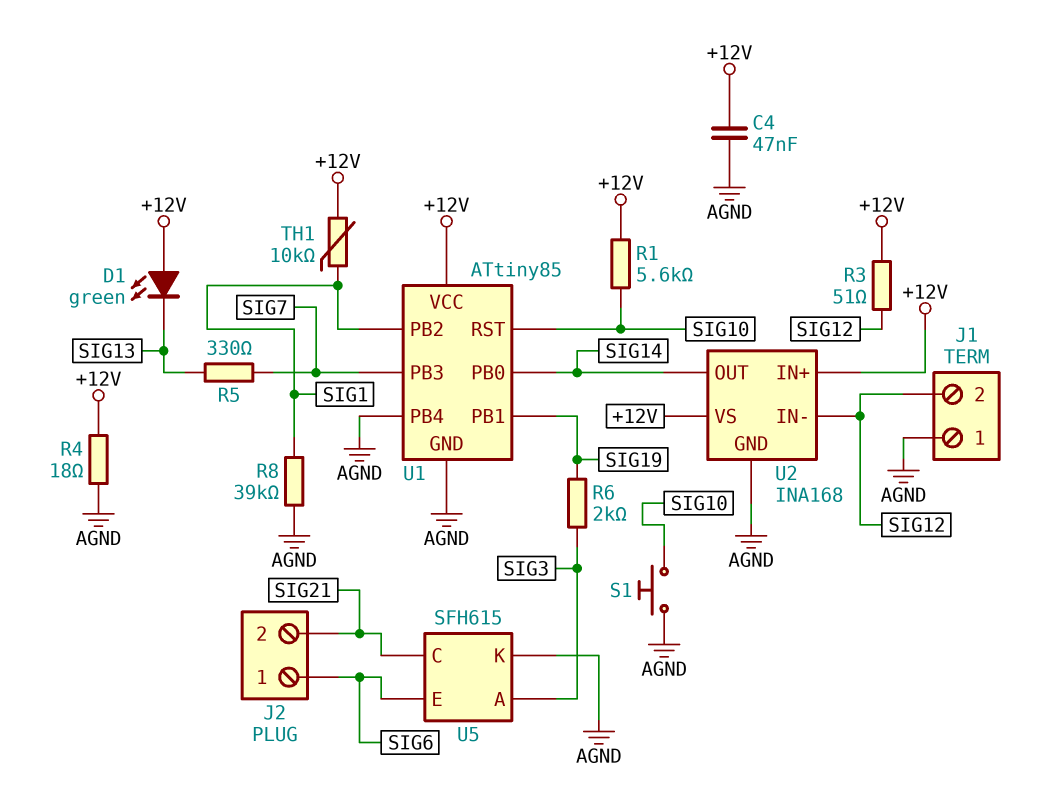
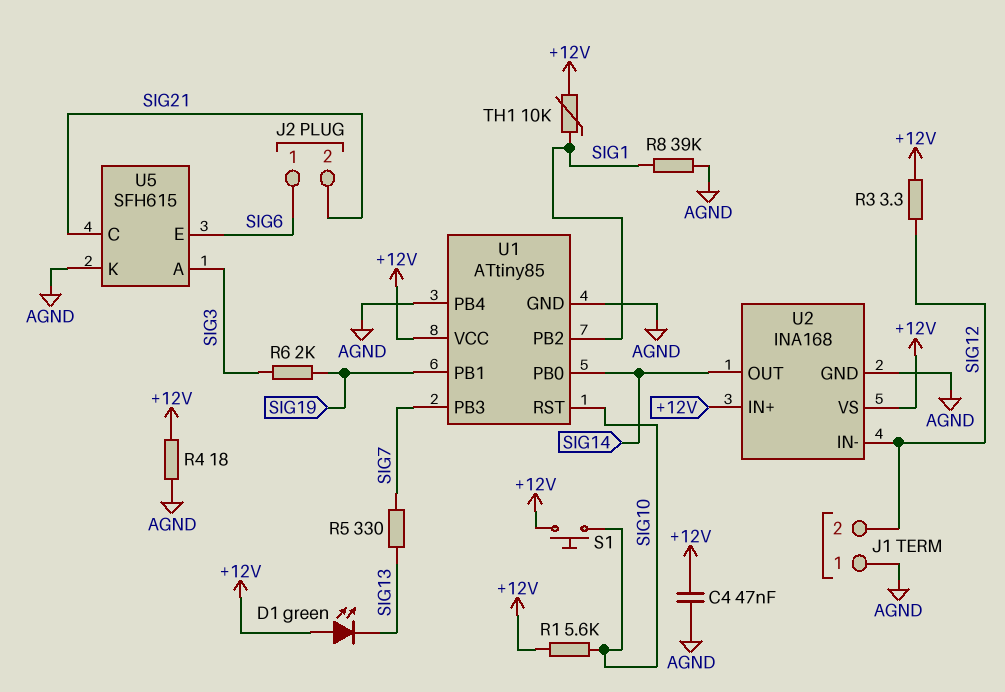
R3: 51 (+12V, SIG12) -> 3.3 (+12V, SIG12)
S1: button (AGND, SIG10) -> button (+12V, SIG10)

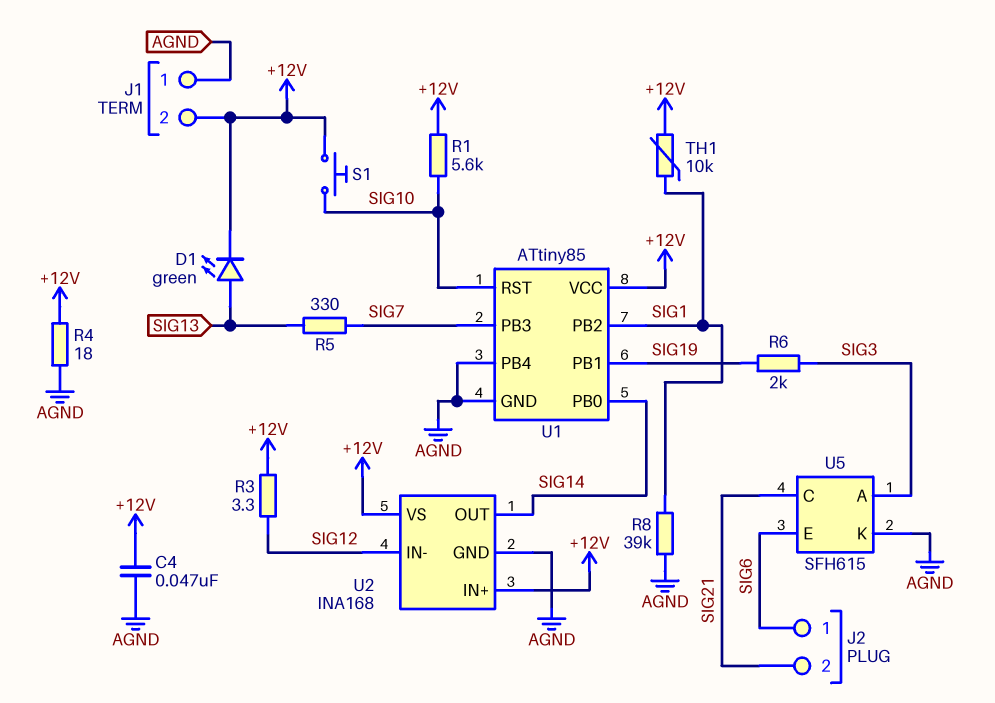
D1: LED green (A +12V, K SIG13) -> LED green (A SIG13, K +12V)
J1 pin 2: SIG12 -> +12V

